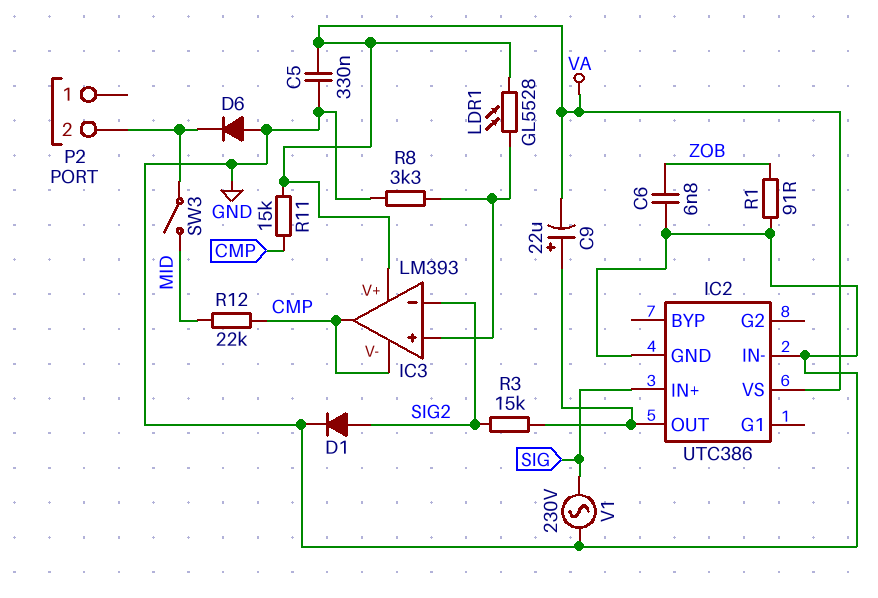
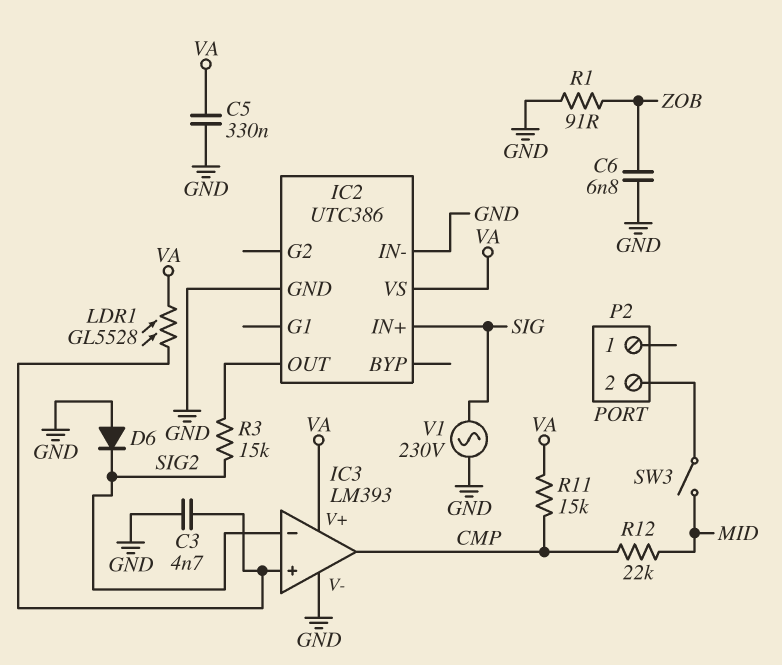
C3: none -> 4.7nF (GND, IC3/in+)
C9: 22uF (plus IC2/OUT, minus VA) -> none
D1: diode (A SIG2, K GND) -> none
D6: diode (A GND, K P2/2) -> diode (A GND, K SIG2)
IC3 pin V-: CMP -> GND
R8: 3.3k (GND, IC3/in+) -> none

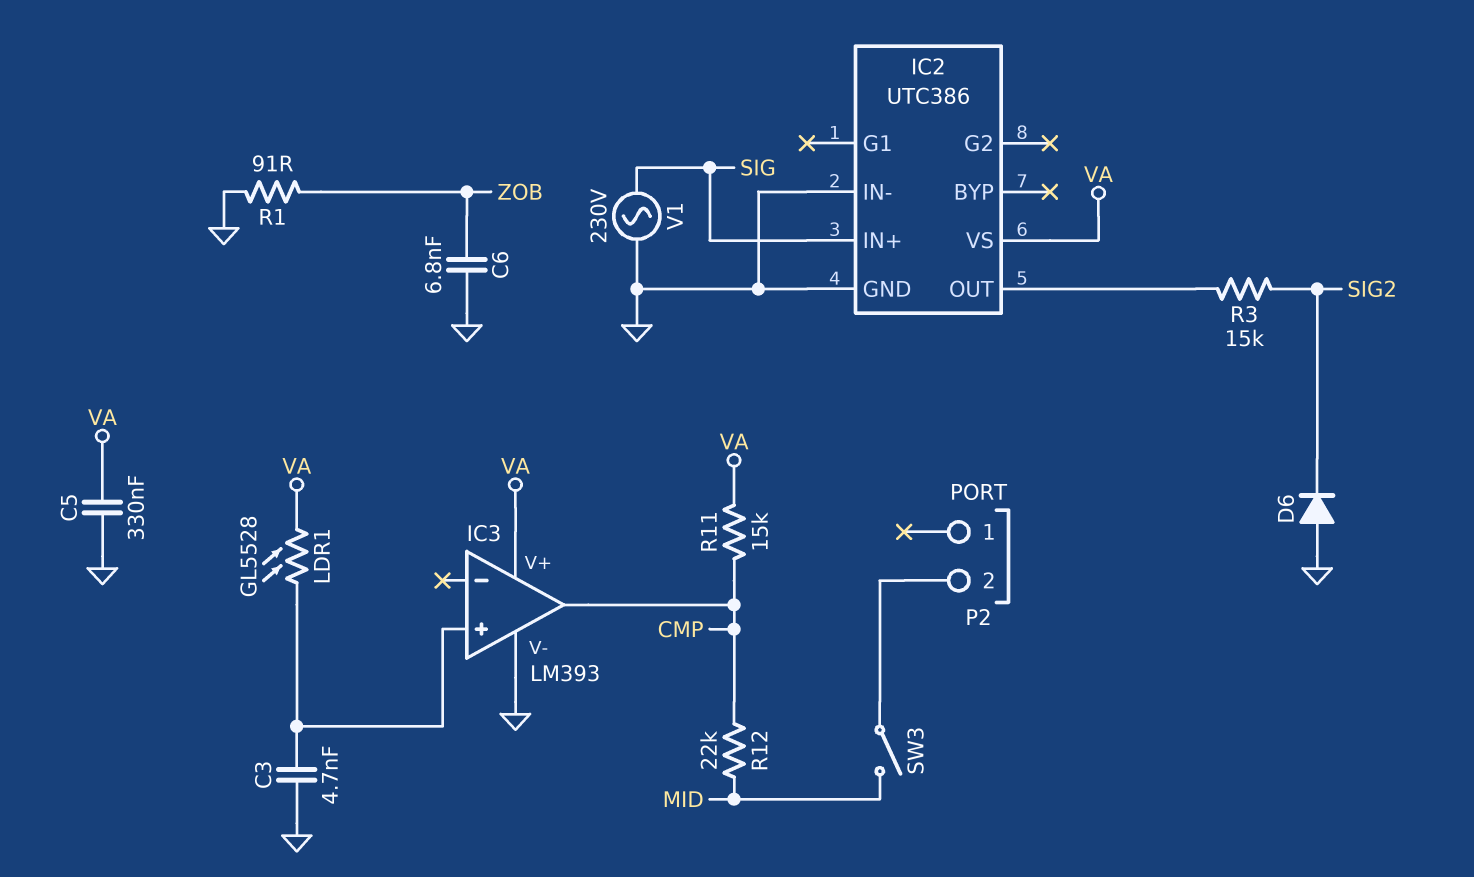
IC3 pin in-: SIG2 -> none

